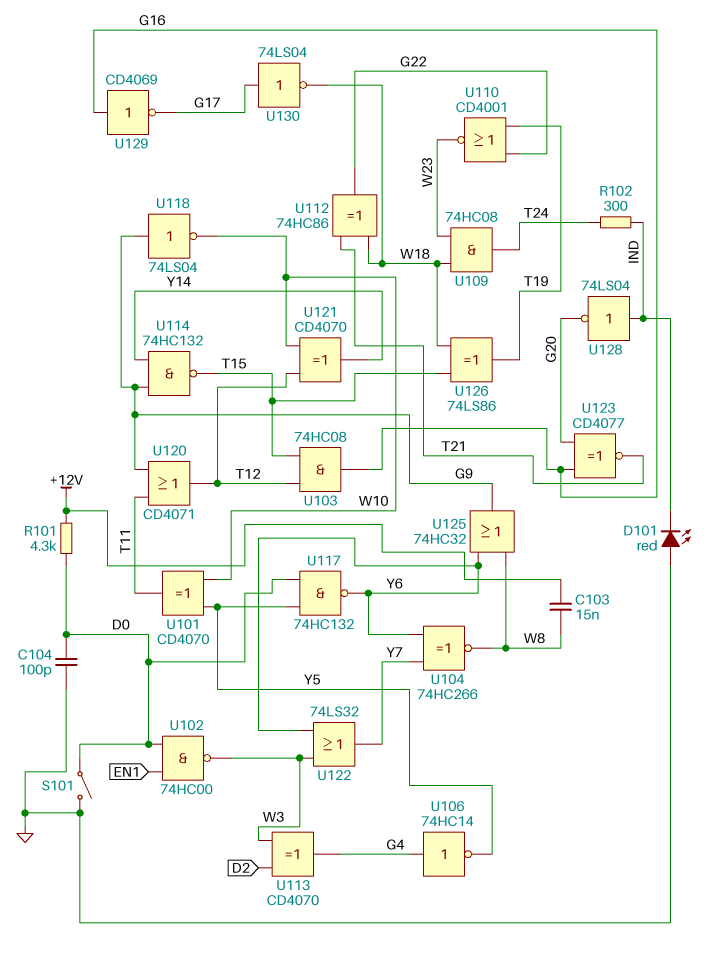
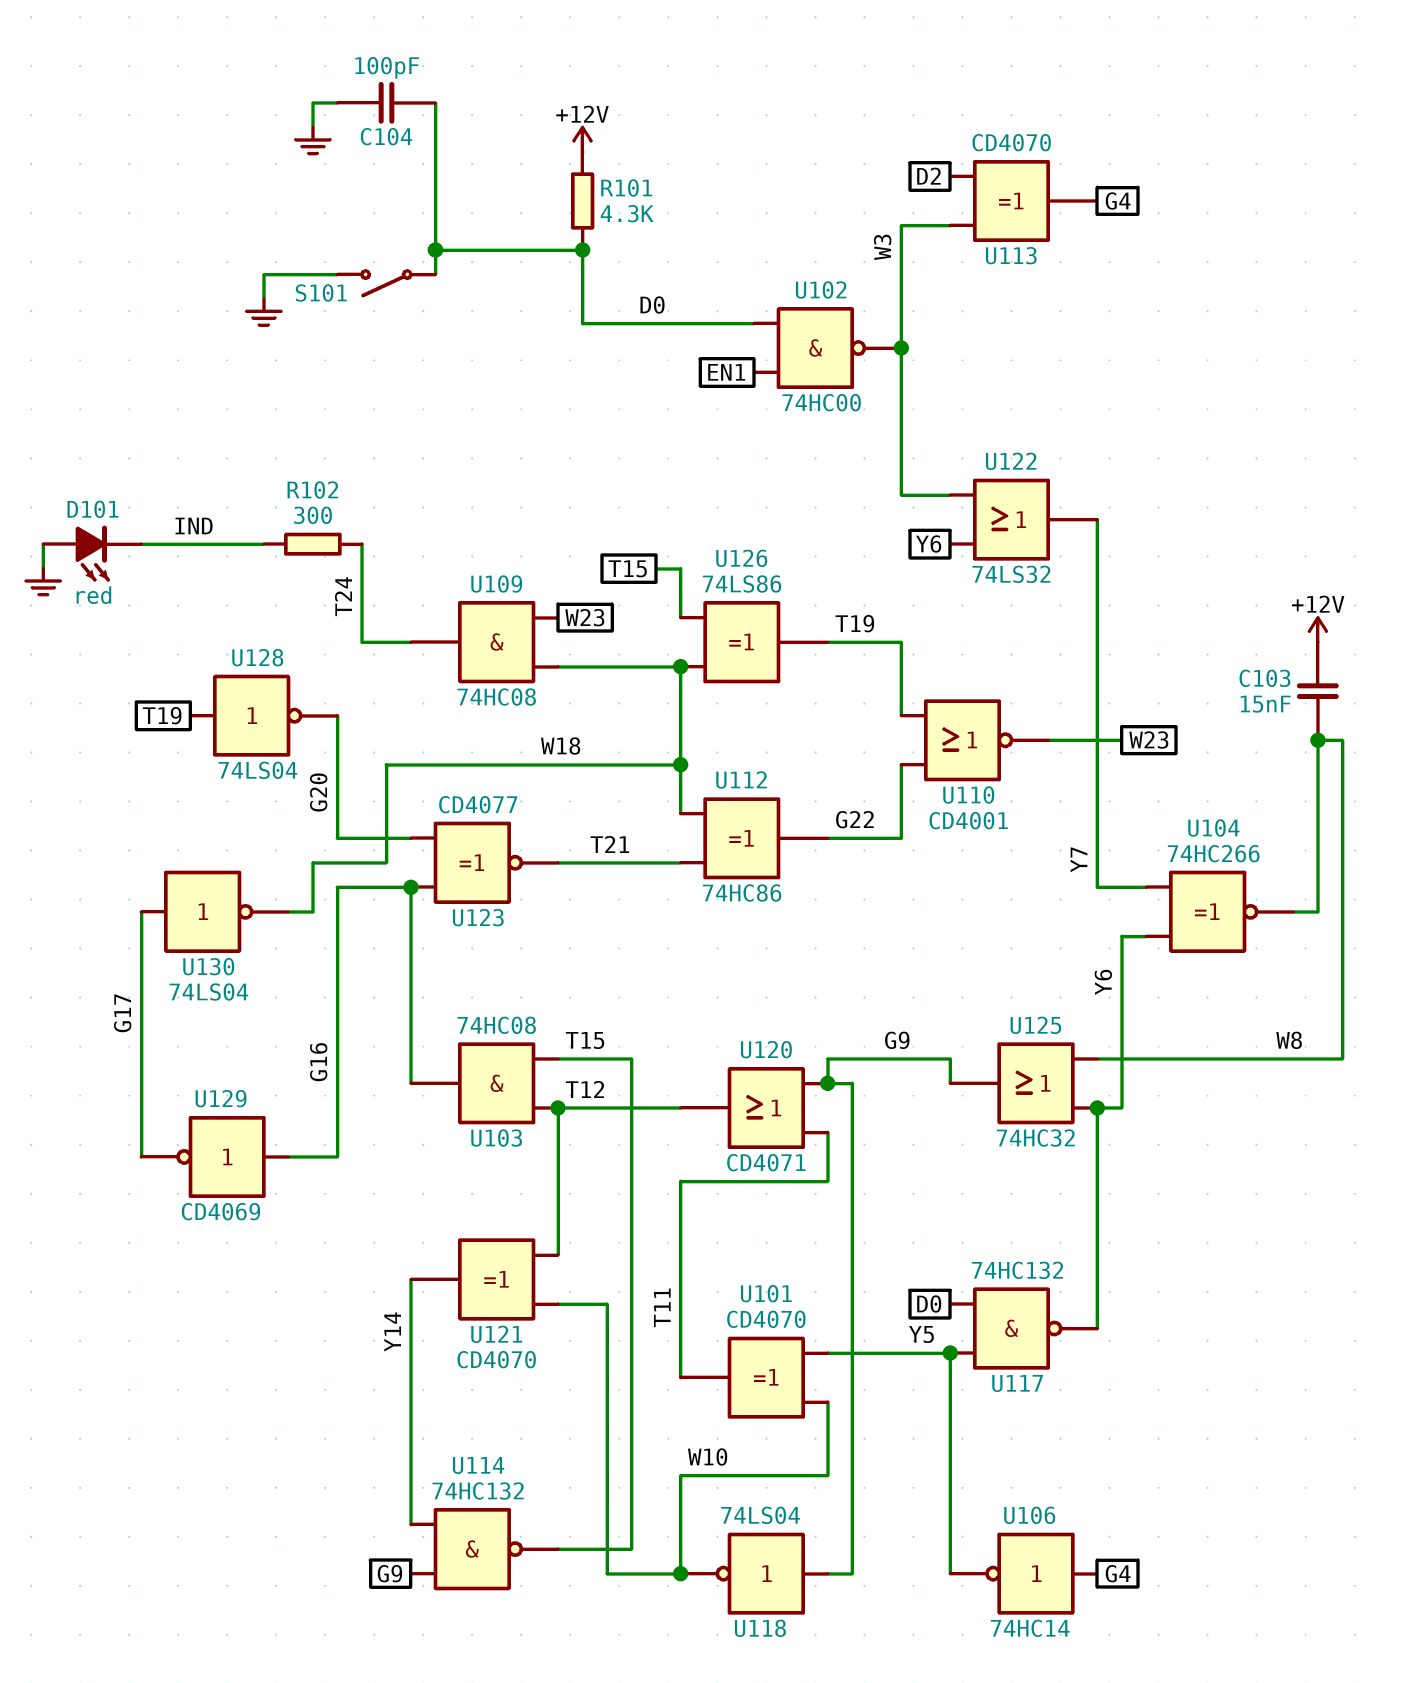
U128: NOT 74LS04 (in IND, out G20) -> NOT 74LS04 (in T19, out G20)

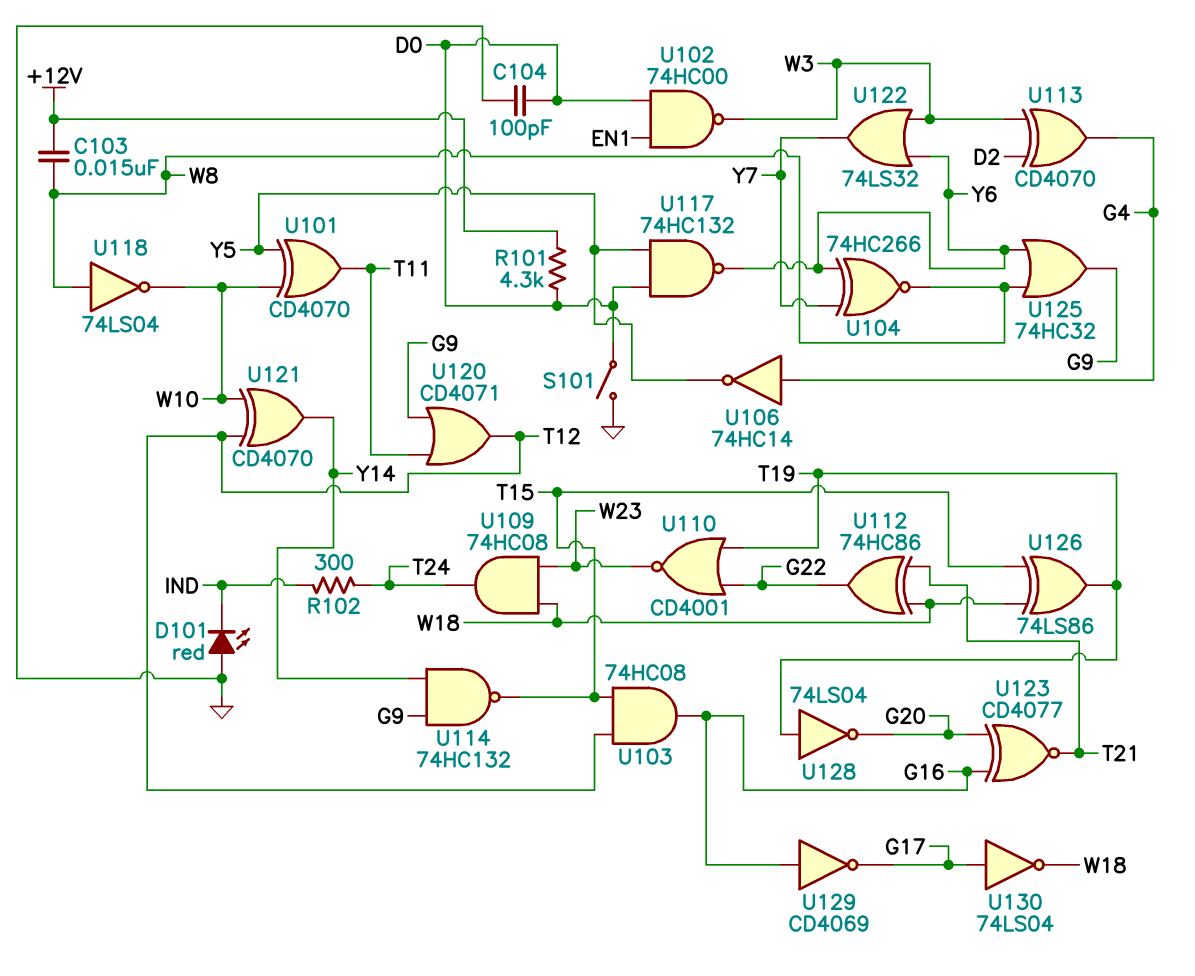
U118: NOT 74LS04 (in G9, out W10) -> NOT 74LS04 (in W8, out W10)

